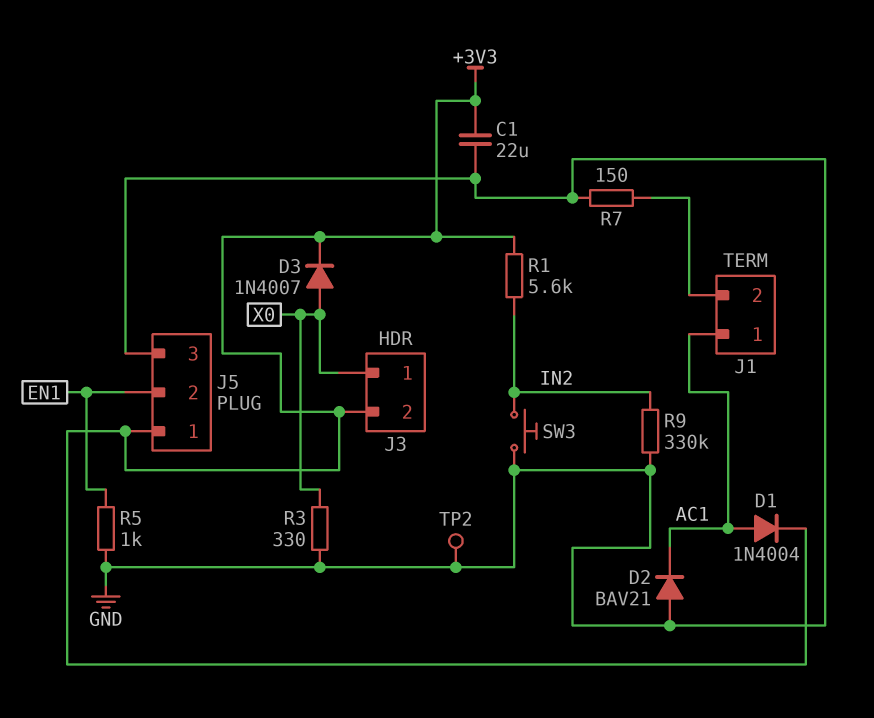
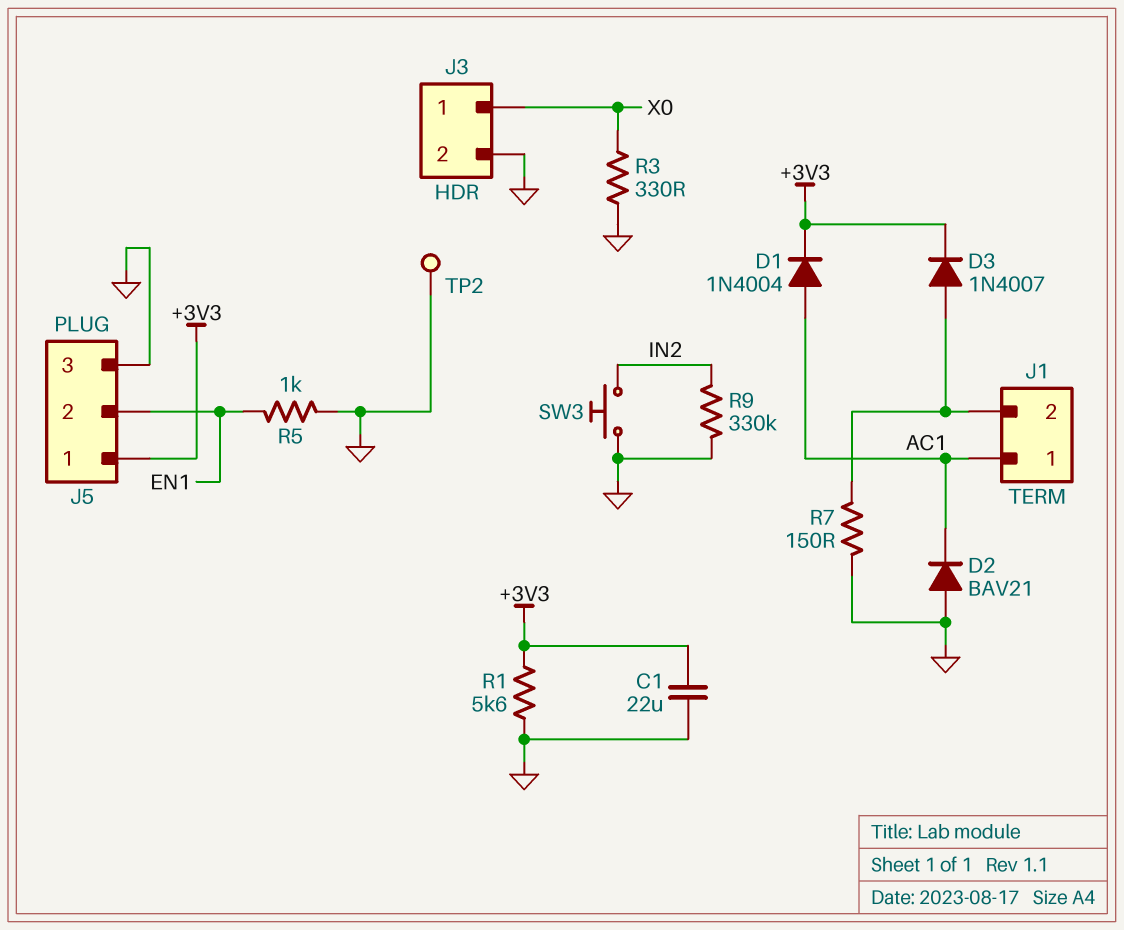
D3: diode 1N4007 (A X0, K +3V3) -> diode 1N4007 (A J1/2, K +3V3)
J3 pin 2: +3V3 -> GND
R1: 5.6k (+3V3, IN2) -> 5.6k (+3V3, GND)

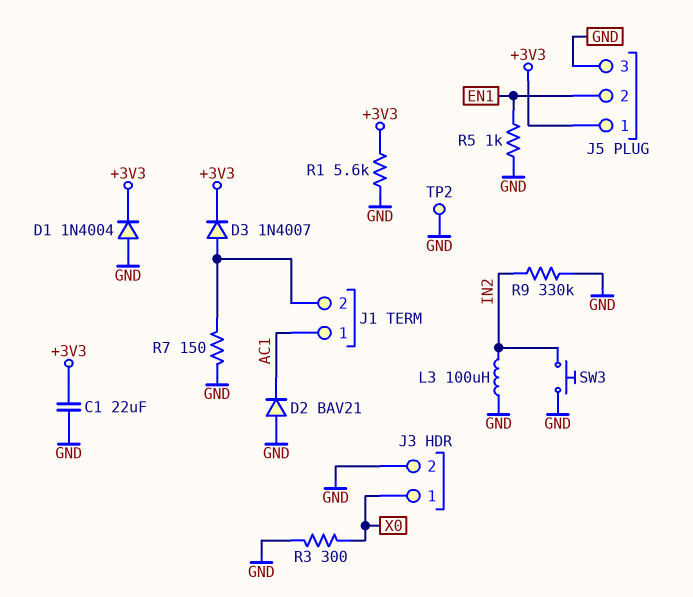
D1: diode 1N4004 (A AC1, K +3V3) -> diode 1N4004 (A GND, K +3V3)
L3: none -> 100uH (GND, IN2)
R3: 330 (GND, X0) -> 300 (GND, X0)

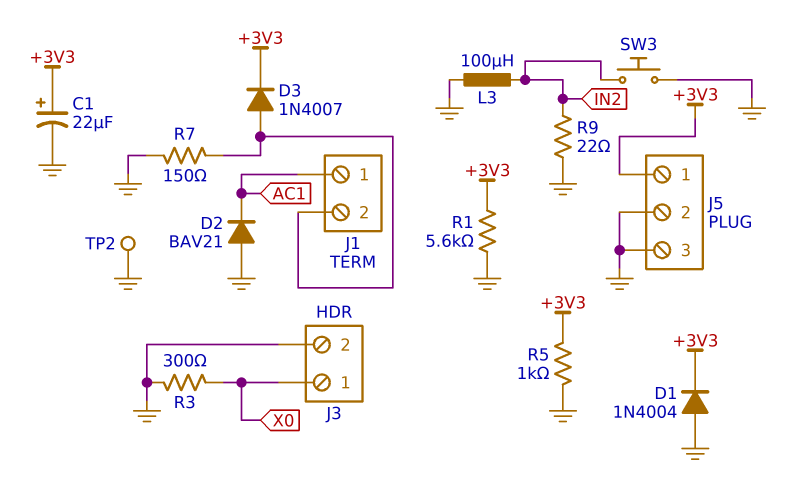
C1: 22uF (+3V3, GND) -> 22uF (plus +3V3, minus GND)
J5 pin 2: EN1 -> GND
R5: 1k (EN1, GND) -> 1k (+3V3, GND)
R9: 330k (GND, IN2) -> 22 (GND, IN2)

